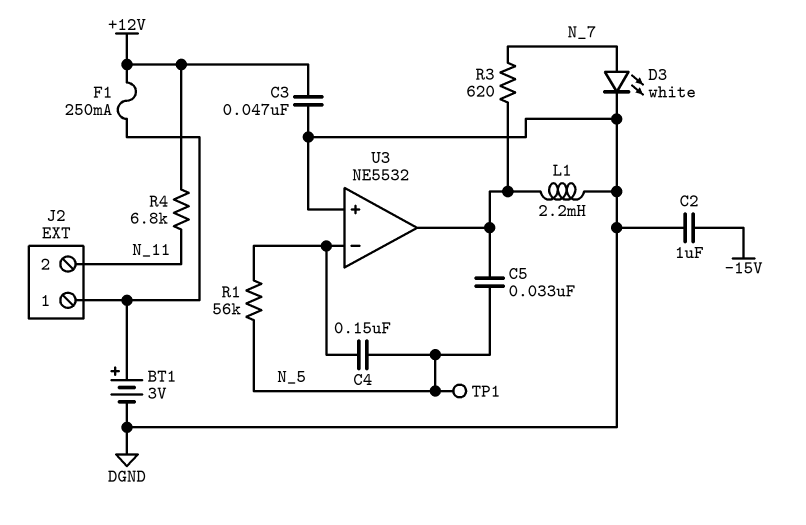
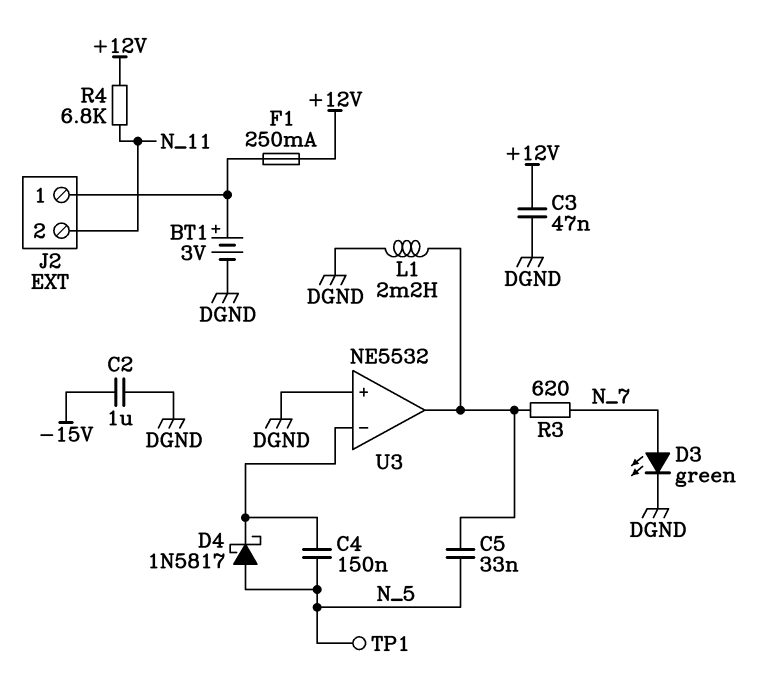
D3: LED white (A N_7, K DGND) -> LED green (A N_7, K DGND)
D4: none -> schottky 1N5817 (A N_5, K U3/in-)
R1: 56k (N_5, U3/in-) -> none

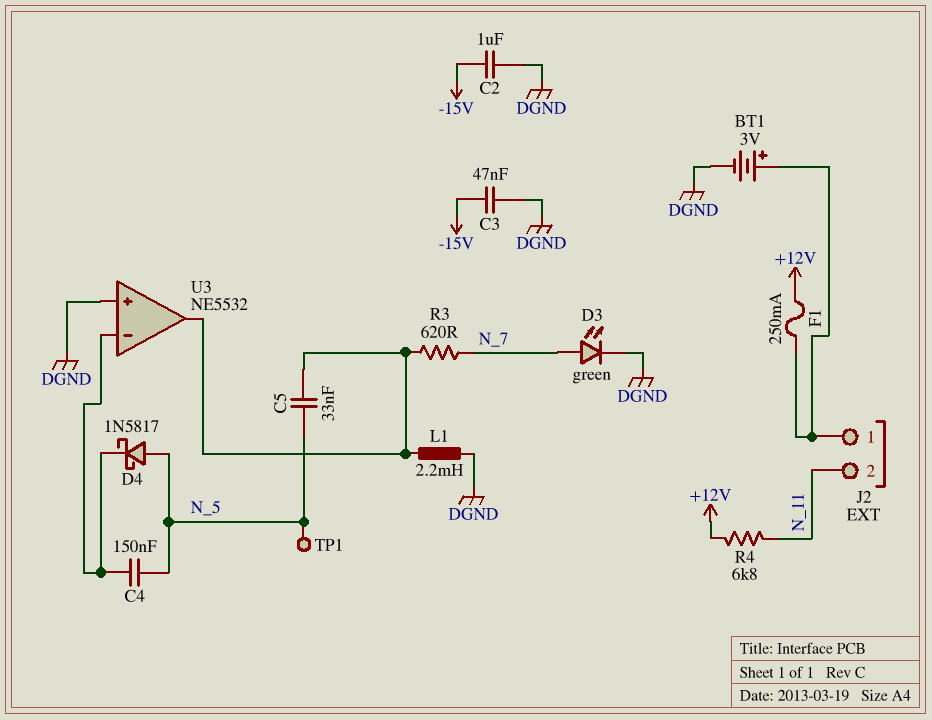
C3: 47nF (+12V, DGND) -> 47nF (-15V, DGND)

